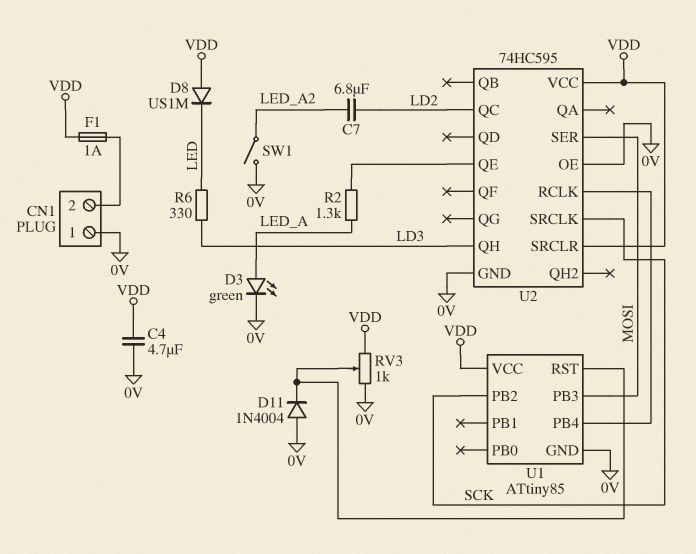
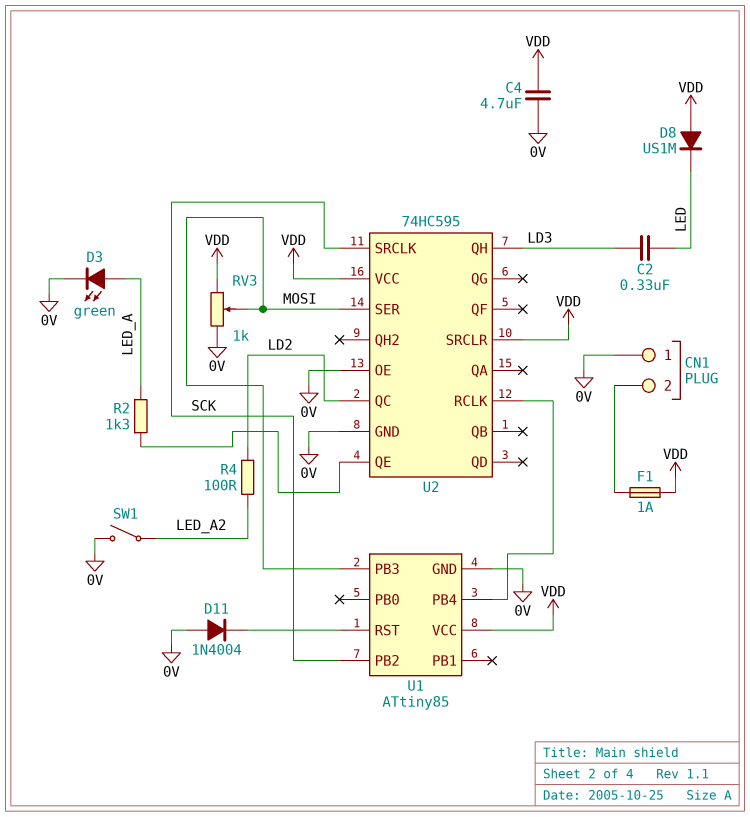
C2: none -> 330nF (LD3, LED)
C7: 6.8uF (LD2, LED_A2) -> none
R4: none -> 100 (LD2, LED_A2)
R6: 330 (LD3, LED) -> none
RV3: 1k (0V, VDD, wiper U1/RST) -> 1k (0V, VDD, wiper MOSI)

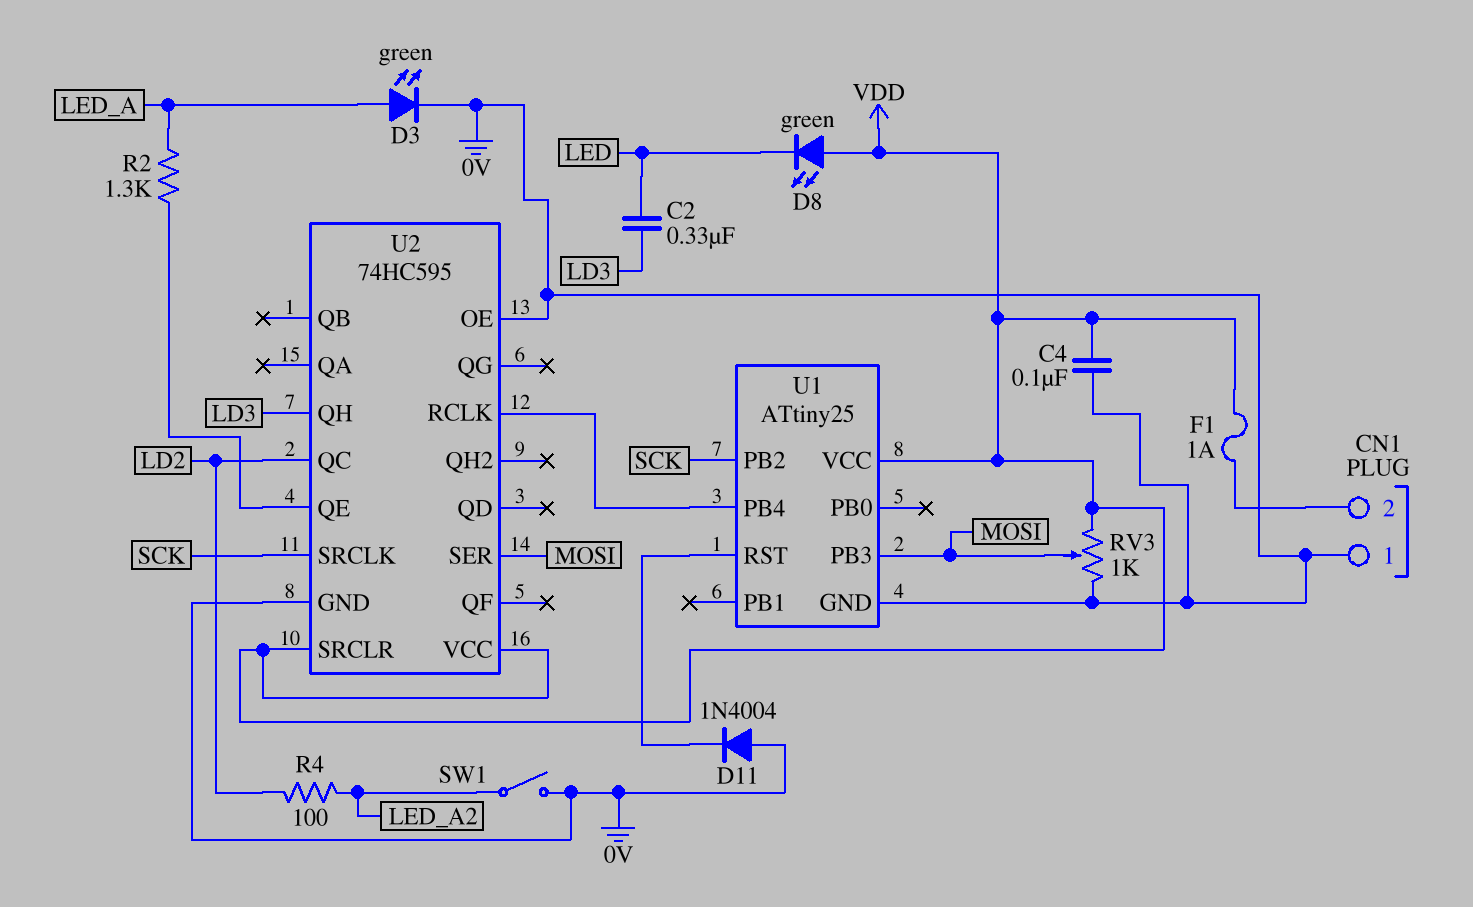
C4: 4.7uF (0V, VDD) -> 100nF (0V, VDD)
D8: diode US1M (A VDD, K LED) -> LED green (A VDD, K LED)
U1: ATtiny85 -> ATtiny25

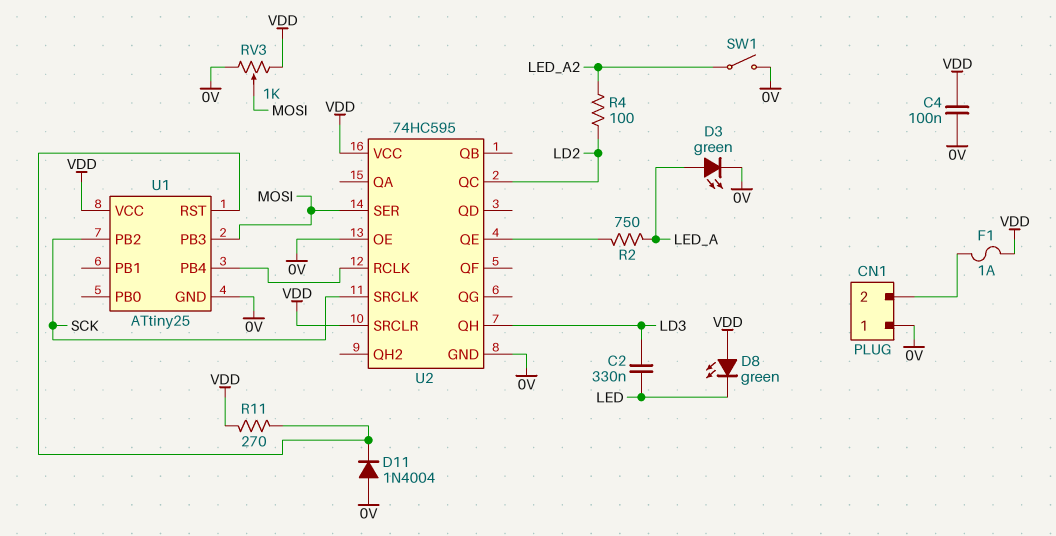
R2: 1.3k (LED_A, U2/QE) -> 750 (LED_A, U2/QE)
R11: none -> 270 (U1/RST, VDD)

